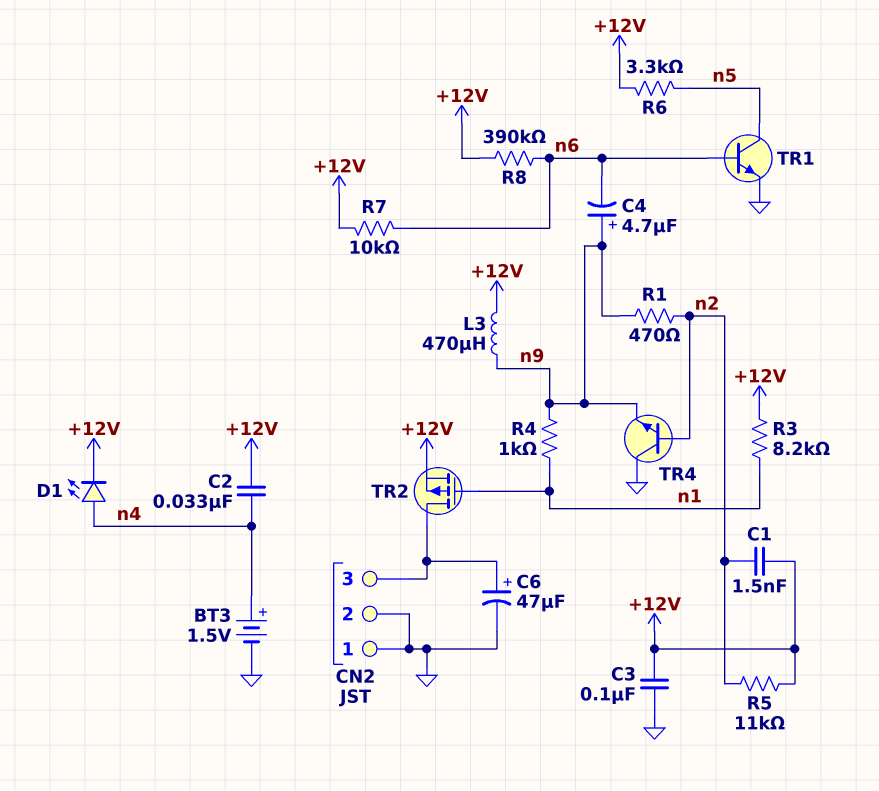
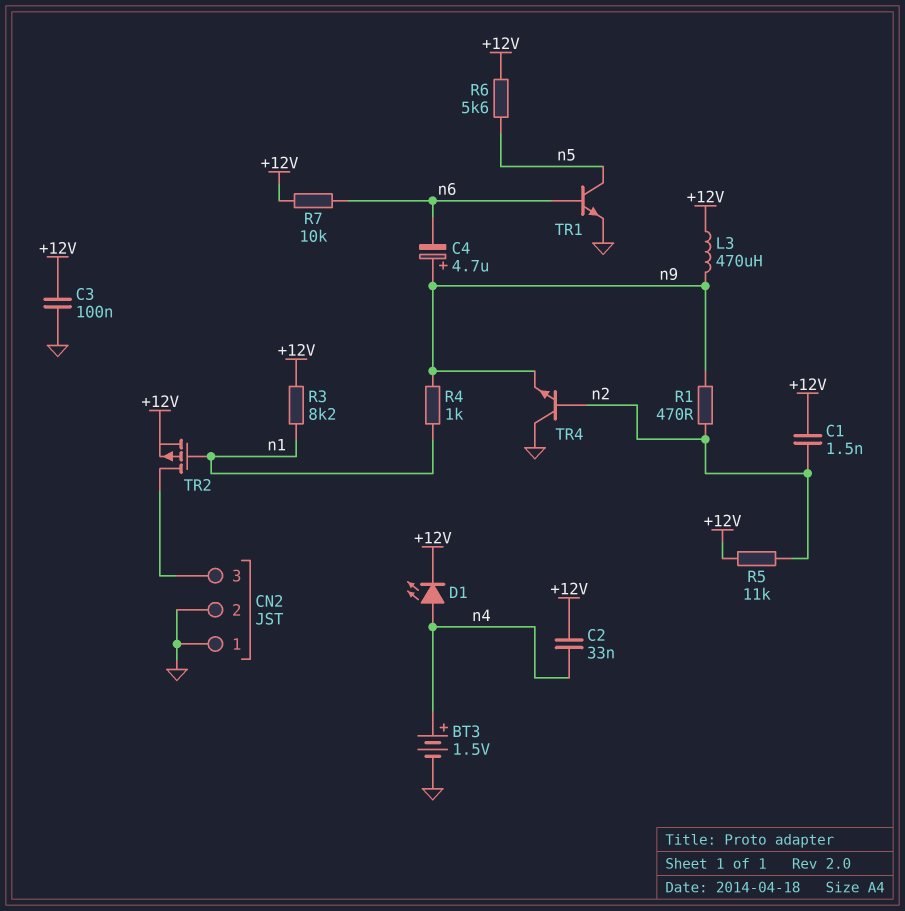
C6: 47uF (plus CN2/3, minus GND) -> none
R6: 3.3k (+12V, n5) -> 5.6k (+12V, n5)
R8: 390k (+12V, n6) -> none

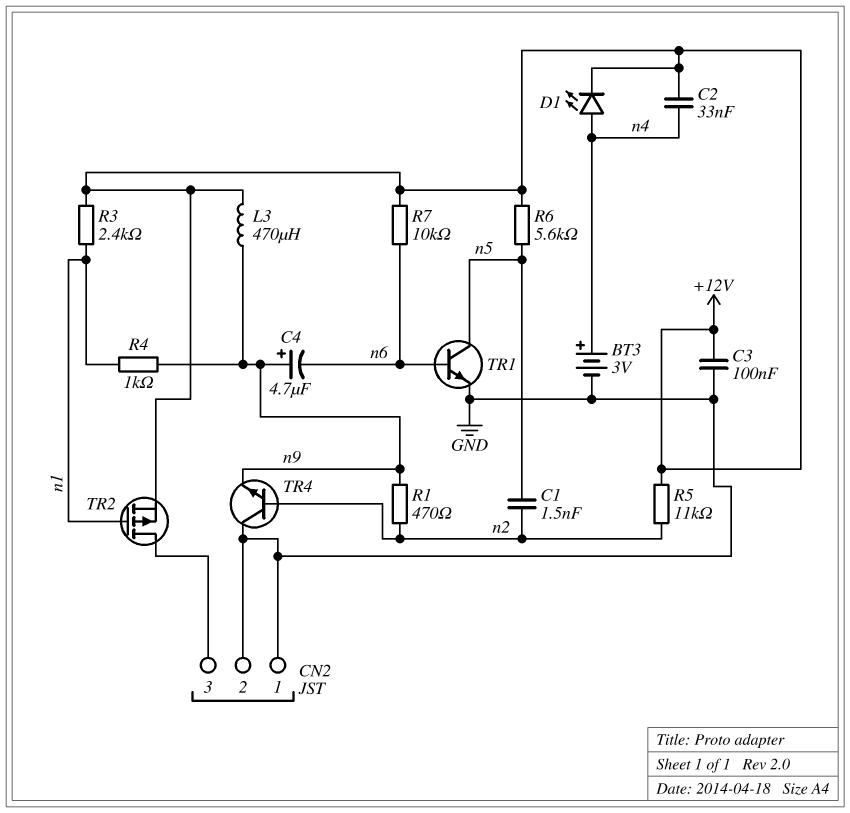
BT3: 1.5V (plus n4, minus GND) -> 3V (plus n4, minus GND)
C1: 1.5nF (+12V, n2) -> 1.5nF (n2, n5)
R3: 8.2k (+12V, n1) -> 2.4k (+12V, n1)

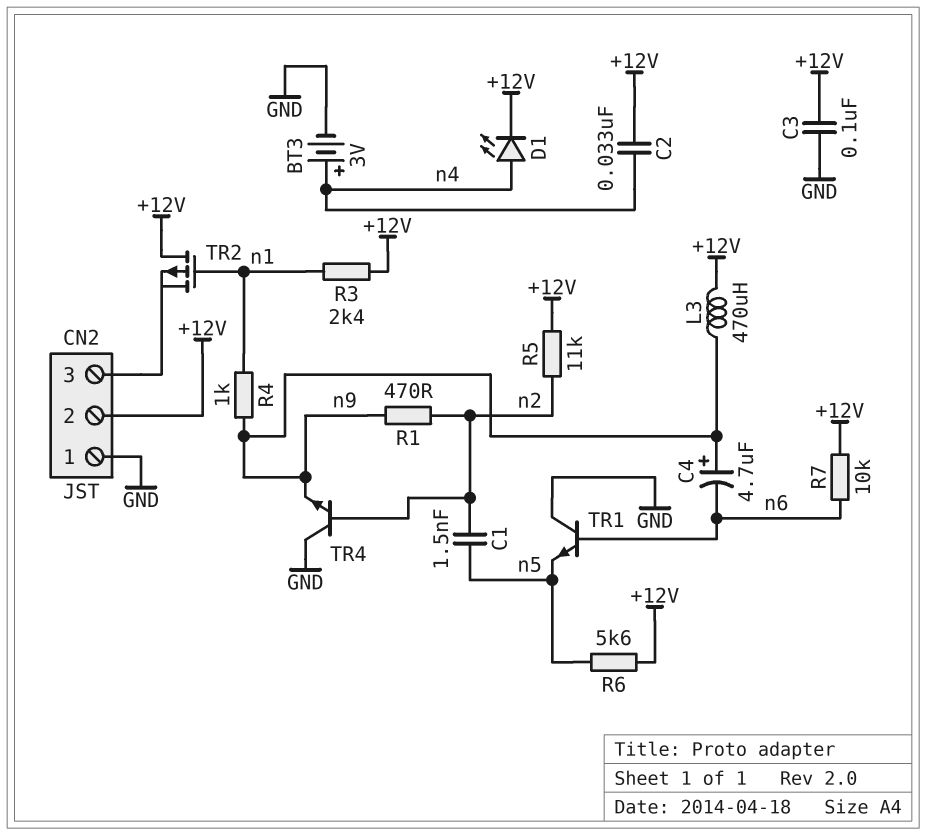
CN2 pin 2: GND -> +12V
TR1: NPN (B n6, C n5, E GND) -> NPN (B n6, C GND, E n5)
TR2: PMOS (G n1, D CN2/3, S +12V) -> PMOS (G n1, D +12V, S CN2/3)

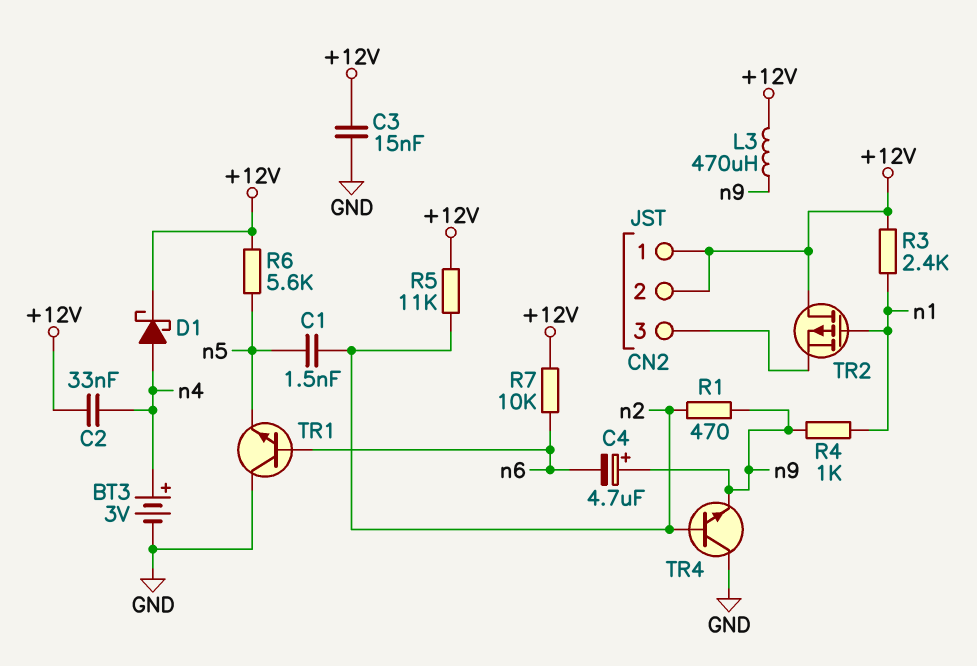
C3: 100nF (+12V, GND) -> 15nF (+12V, GND)
CN2 pin 1: GND -> +12V
D1: LED (A n4, K +12V) -> schottky (A n4, K +12V)

